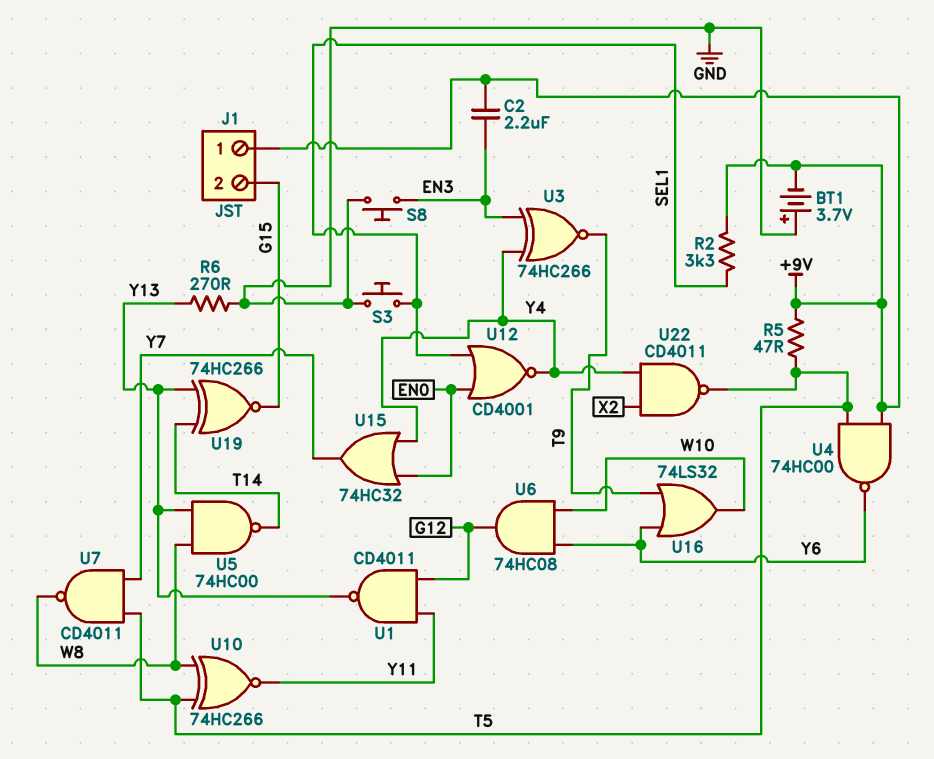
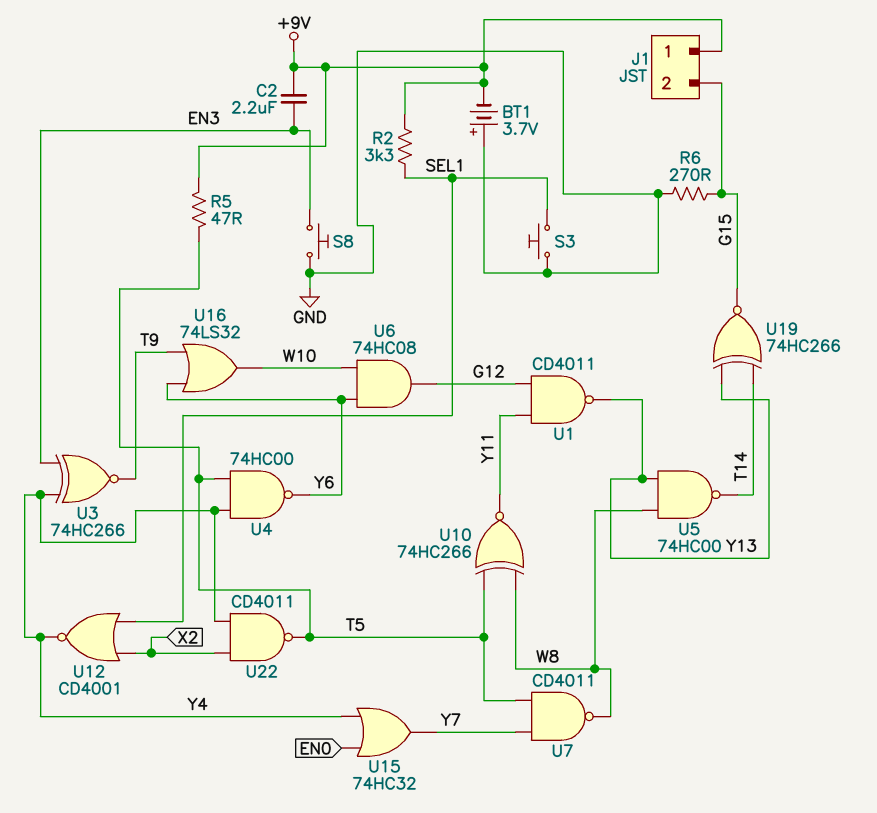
R6: 270 (GND, Y13) -> 270 (G15, GND)
U4: NAND 74HC00 (in +9V, in T5, out Y6) -> NAND 74HC00 (in T5, in Y4, out Y6)
U12: NOR CD4001 (in EN0, in SEL1, out Y4) -> NOR CD4001 (in SEL1, in X2, out Y4)

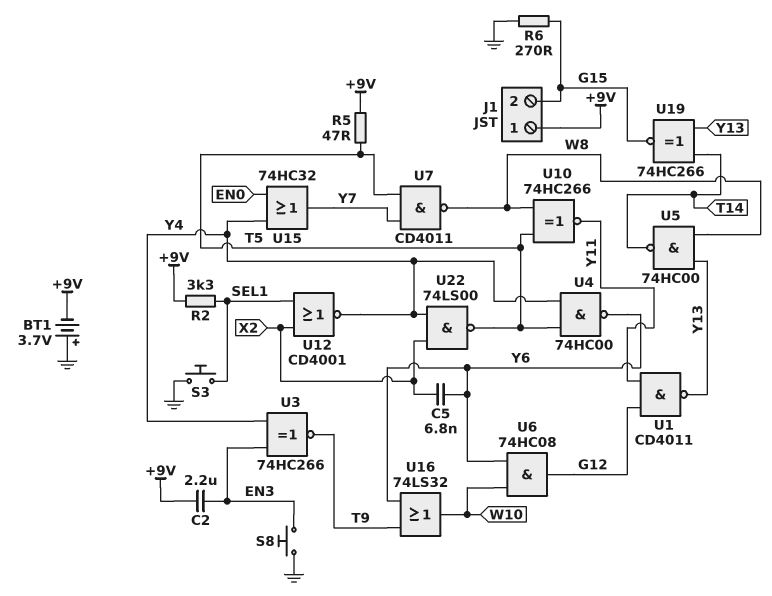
C5: none -> 6.8nF (X2, Y6)
U22: NAND CD4011 (in X2, in Y4, out T5) -> NAND 74LS00 (in X2, in Y4, out T5)

